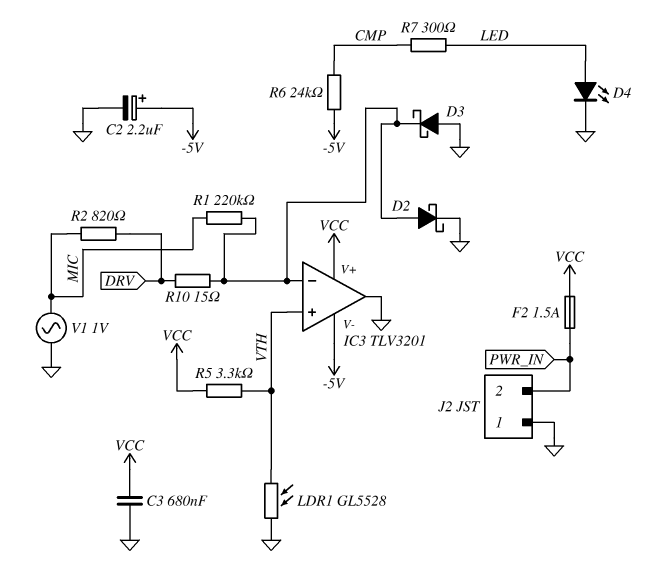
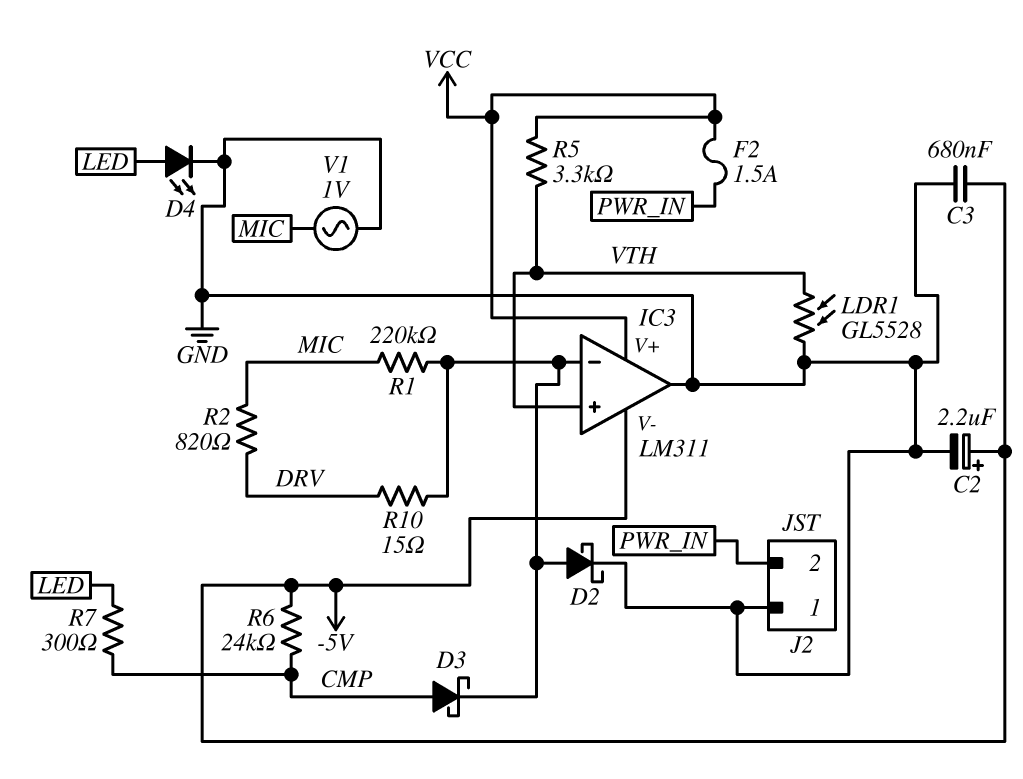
C3: 680nF (GND, VCC) -> 680nF (-5V, GND)
D3: schottky (A GND, K IC3/in-) -> schottky (A CMP, K IC3/in-)
IC3: TLV3201 -> LM311

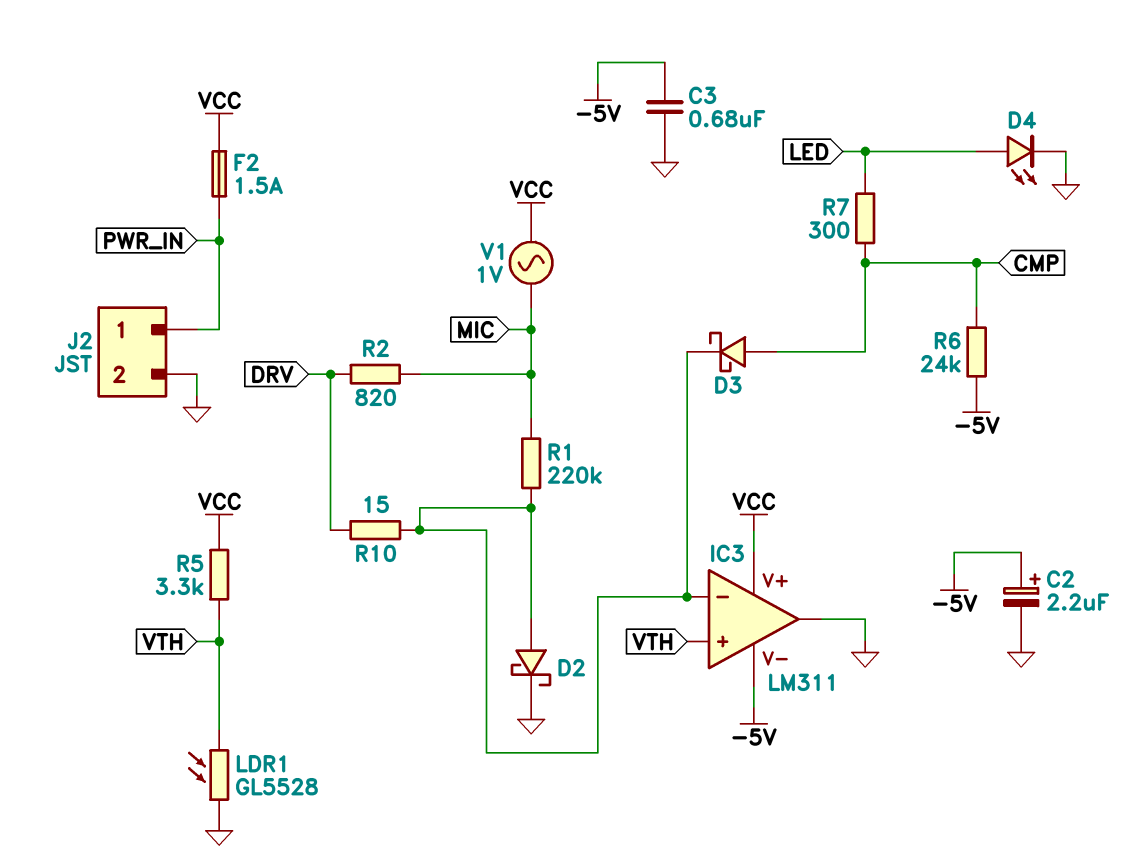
J2 pin 1: GND -> PWR_IN
J2 pin 2: PWR_IN -> GND
V1: AC 1V (GND, MIC) -> AC 1V (MIC, VCC)

